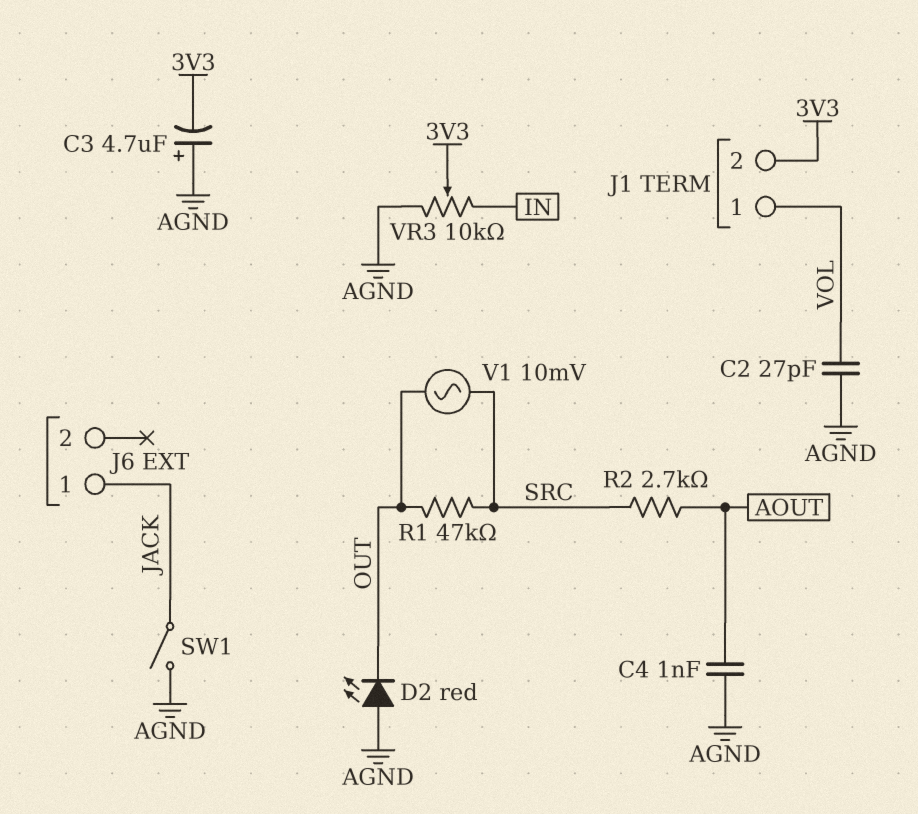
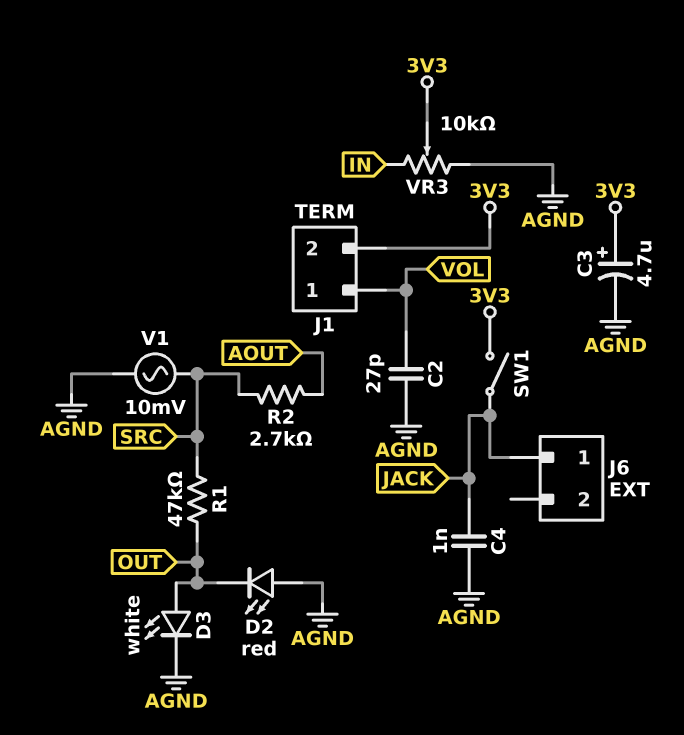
C3: 4.7uF (plus AGND, minus 3V3) -> 4.7uF (plus 3V3, minus AGND)
C4: 1nF (AGND, AOUT) -> 1nF (AGND, JACK)
D3: none -> LED white (A OUT, K AGND)
SW1: switch (AGND, JACK) -> switch (3V3, JACK)
V1: AC 10mV (OUT, SRC) -> AC 10mV (AGND, SRC)

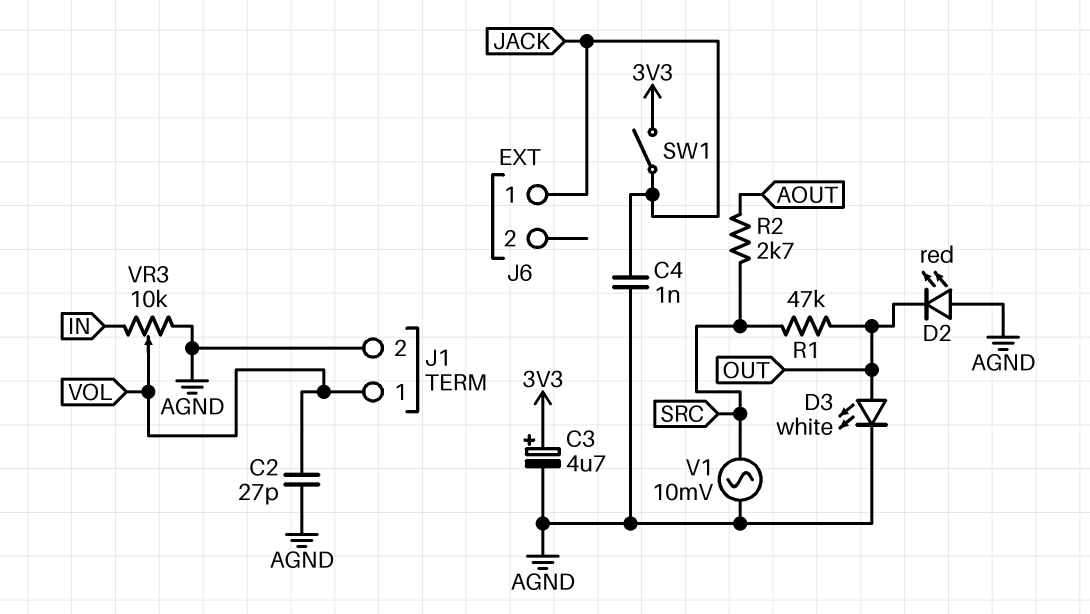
J1 pin 2: 3V3 -> AGND
VR3: 10k (AGND, IN, wiper 3V3) -> 10k (AGND, IN, wiper VOL)

